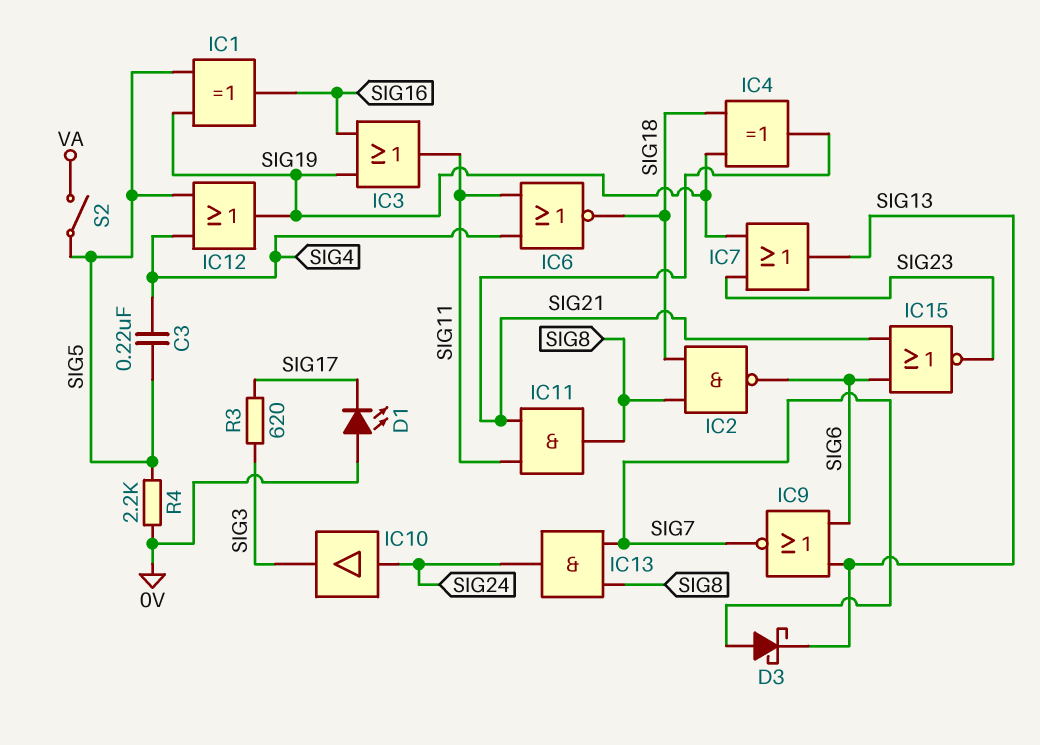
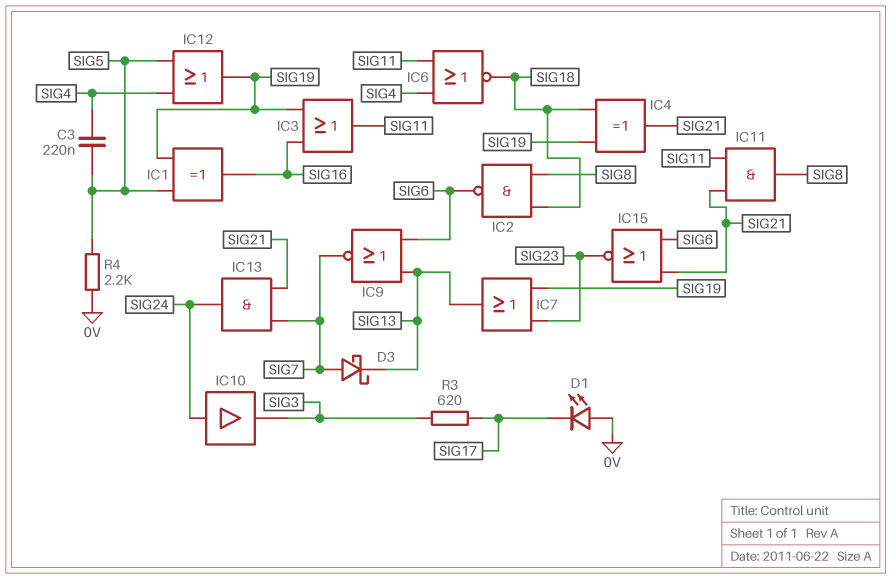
IC13: AND (in SIG7, in SIG8, out SIG24) -> AND (in SIG7, in SIG21, out SIG24)
S2: switch (SIG5, VA) -> none

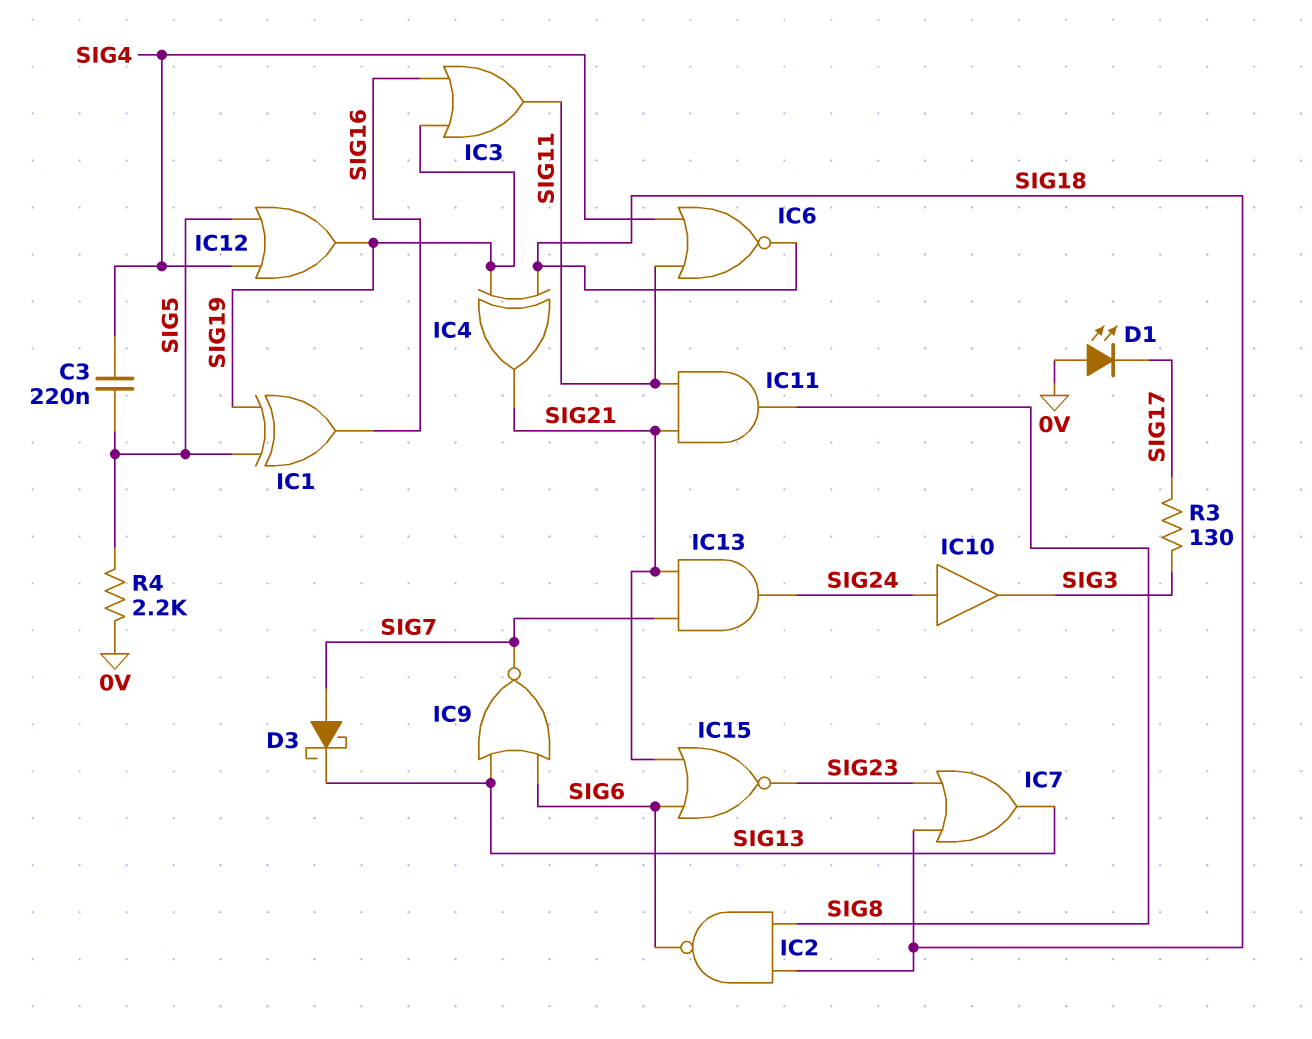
IC7: OR (in SIG19, in SIG23, out SIG13) -> OR (in SIG18, in SIG23, out SIG13)
R3: 620 (SIG3, SIG17) -> 130 (SIG3, SIG17)

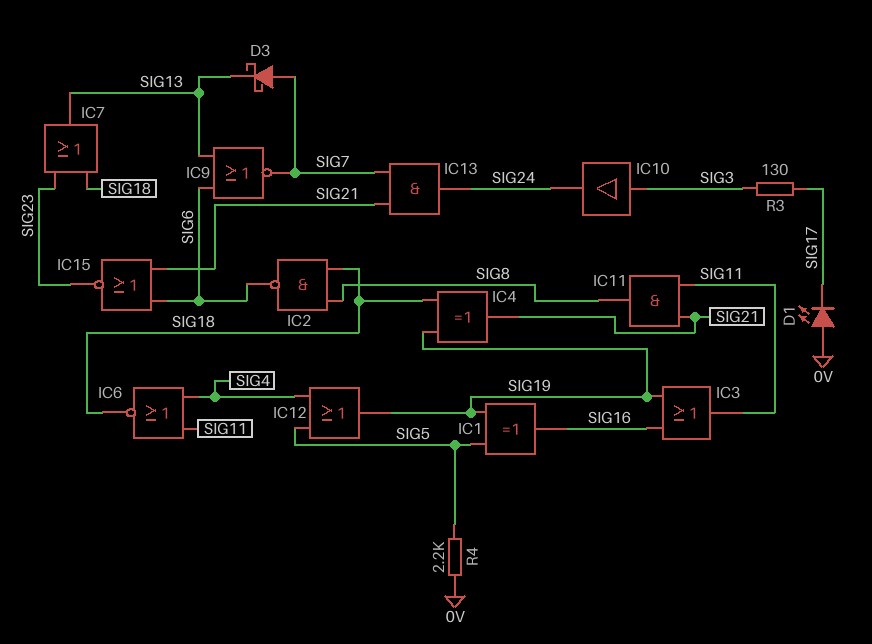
C3: 220nF (SIG4, SIG5) -> none
IC10: buffer (in SIG24, out SIG3) -> buffer (in SIG3, out SIG24)

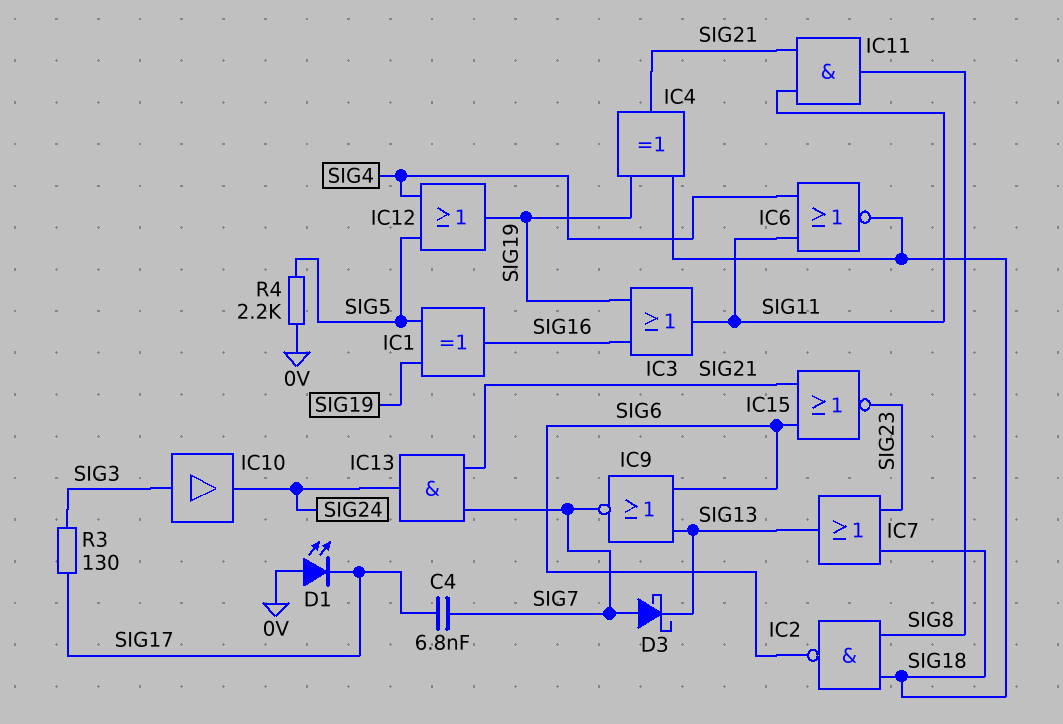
C4: none -> 6.8nF (SIG7, SIG17)

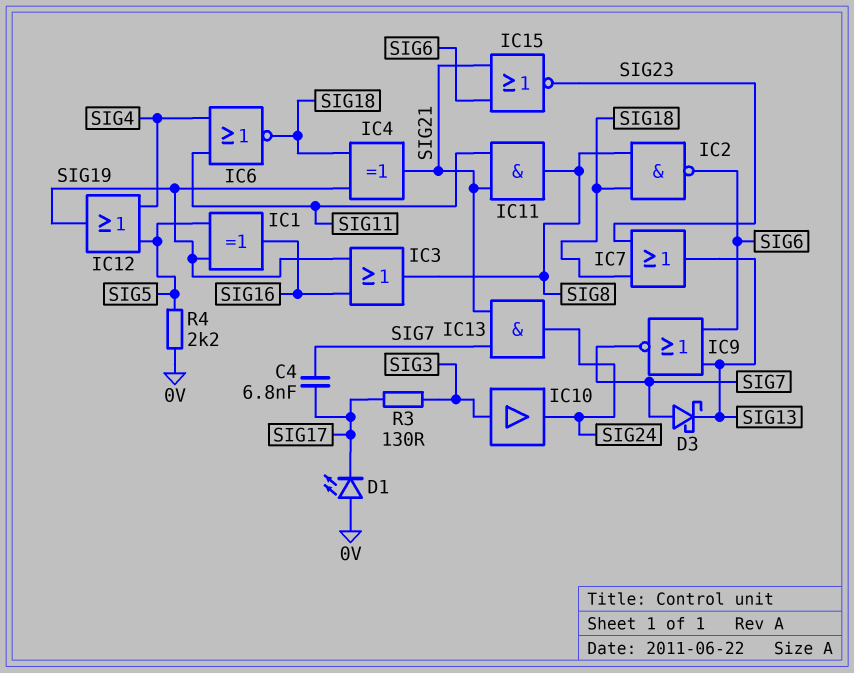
IC3: OR (in SIG16, in SIG19, out SIG11) -> OR (in SIG16, in SIG19, out SIG8)

